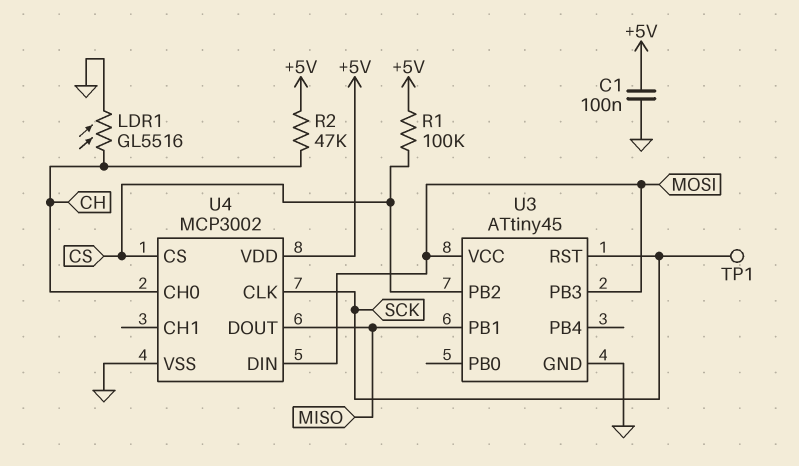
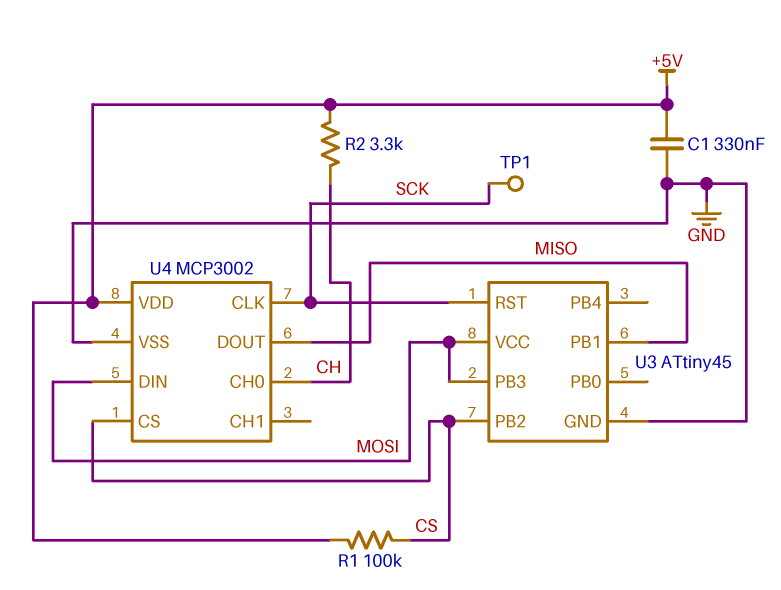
C1: 100nF (+5V, GND) -> 330nF (+5V, GND)
LDR1: GL5516 (CH, GND) -> none
R2: 47k (+5V, CH) -> 3.3k (+5V, CH)

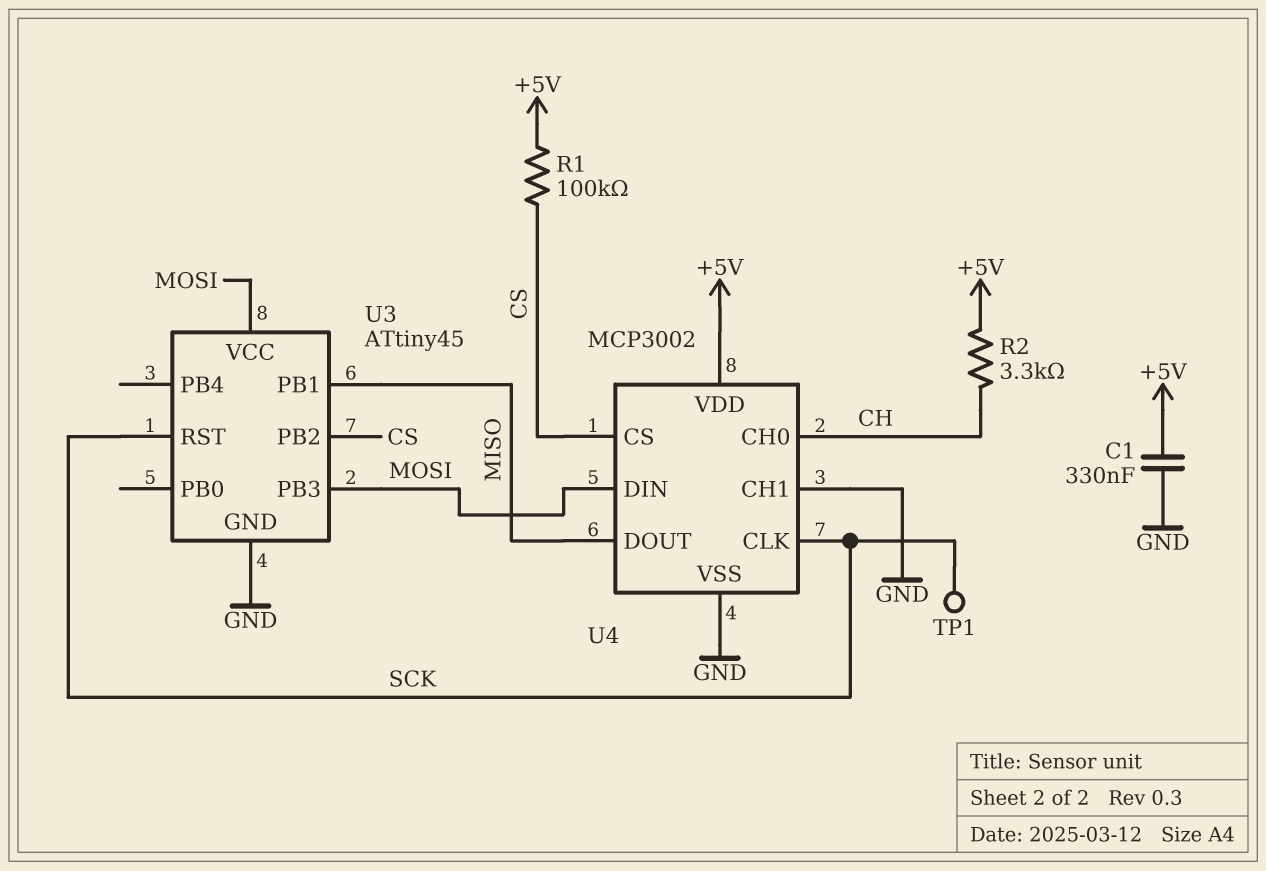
U4 pin CH1: none -> GND

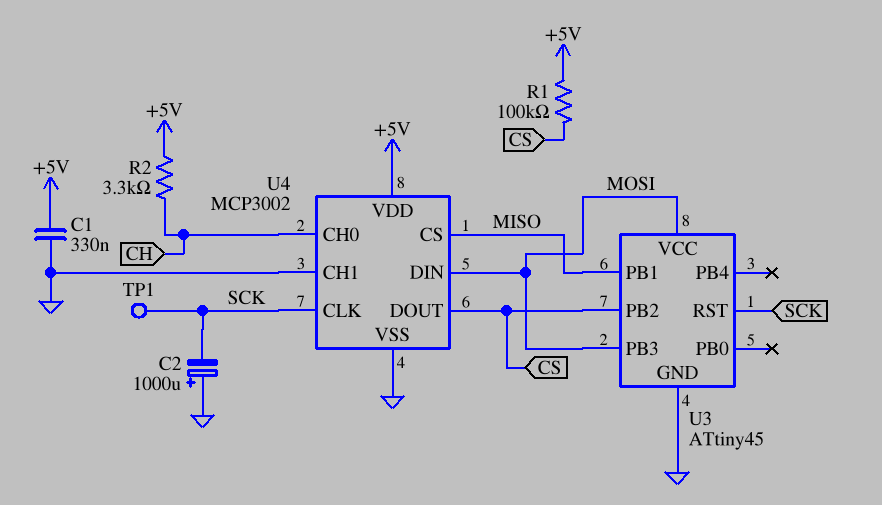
C2: none -> 1000uF (plus GND, minus SCK)
U4 pin CS: CS -> MISO
U4 pin DOUT: MISO -> CS

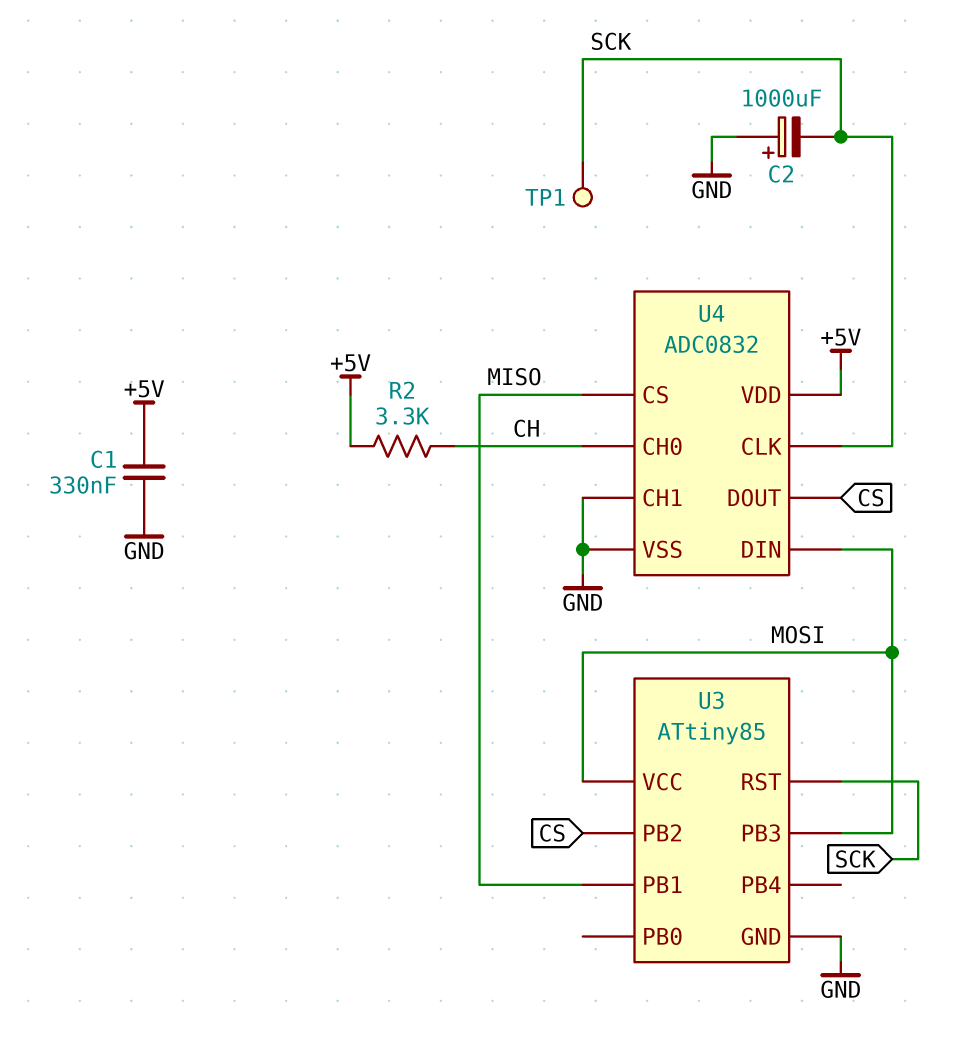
R1: 100k (+5V, CS) -> none
U3: ATtiny45 -> ATtiny85
U4: MCP3002 -> ADC0832

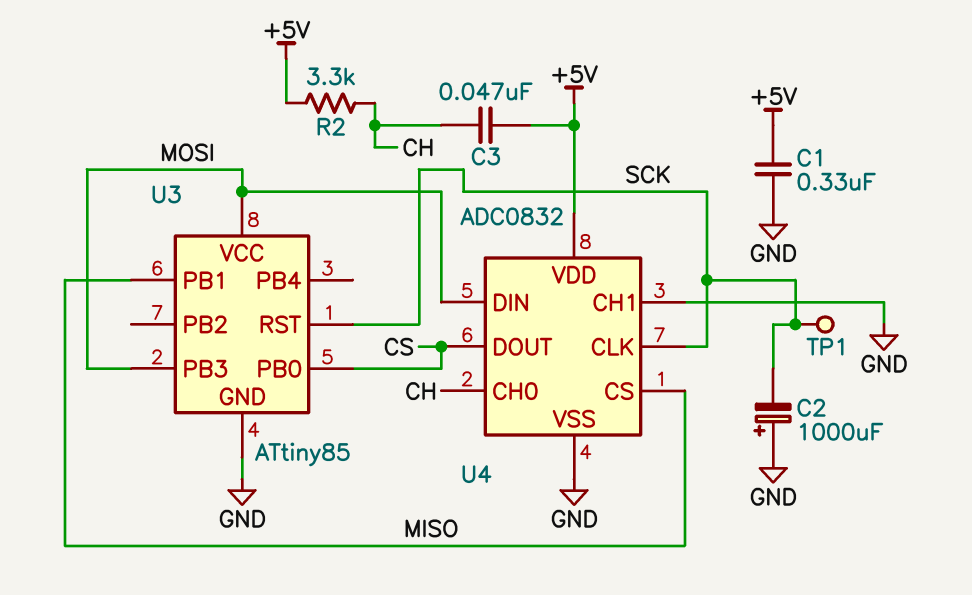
C3: none -> 47nF (+5V, CH)
U3 pin PB0: none -> CS
U3 pin PB2: CS -> none

